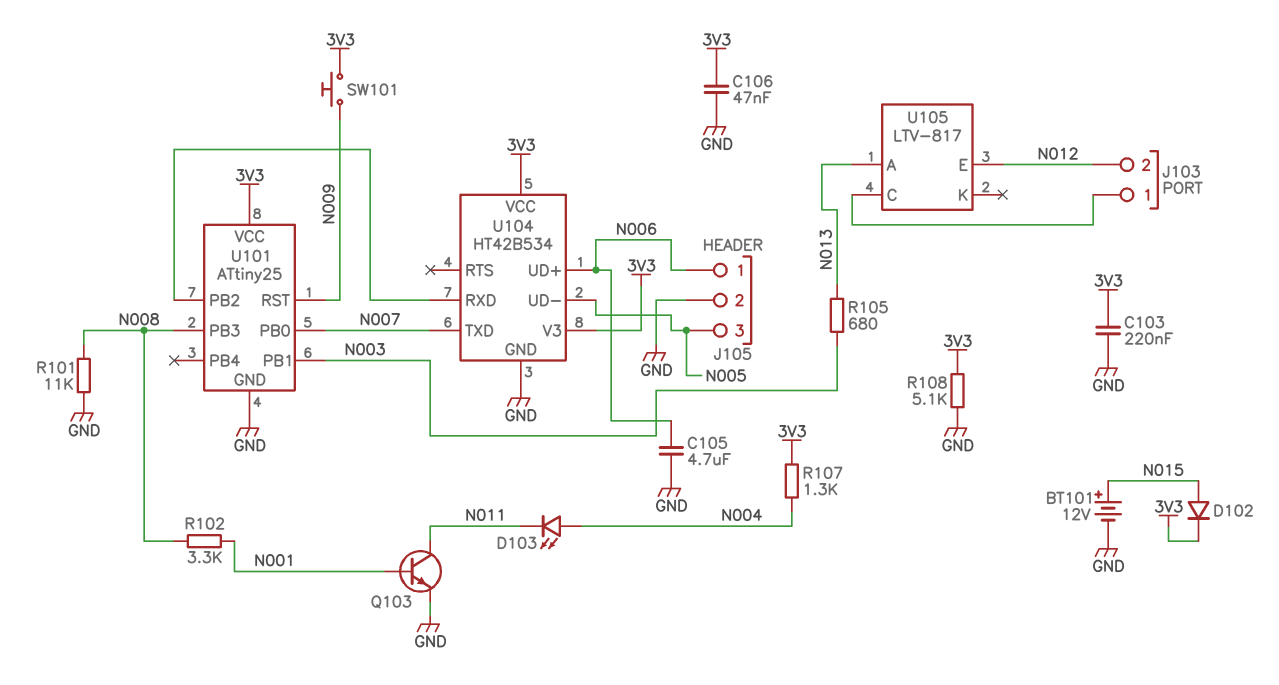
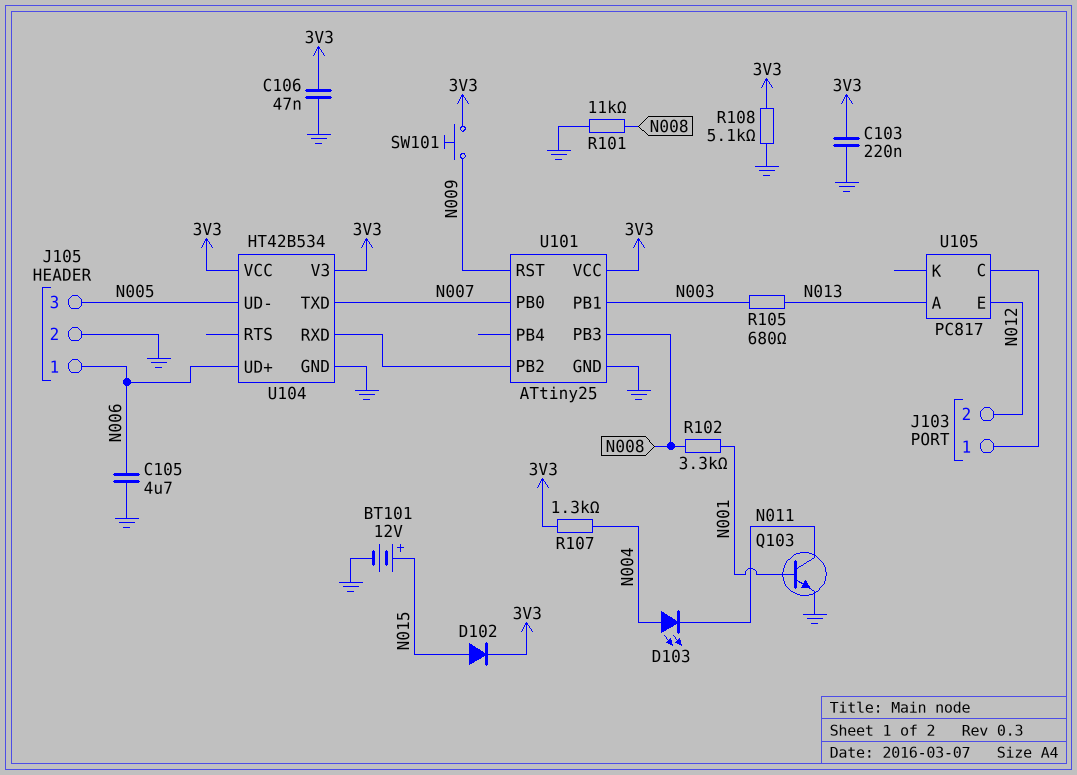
U105: LTV-817 -> PC817

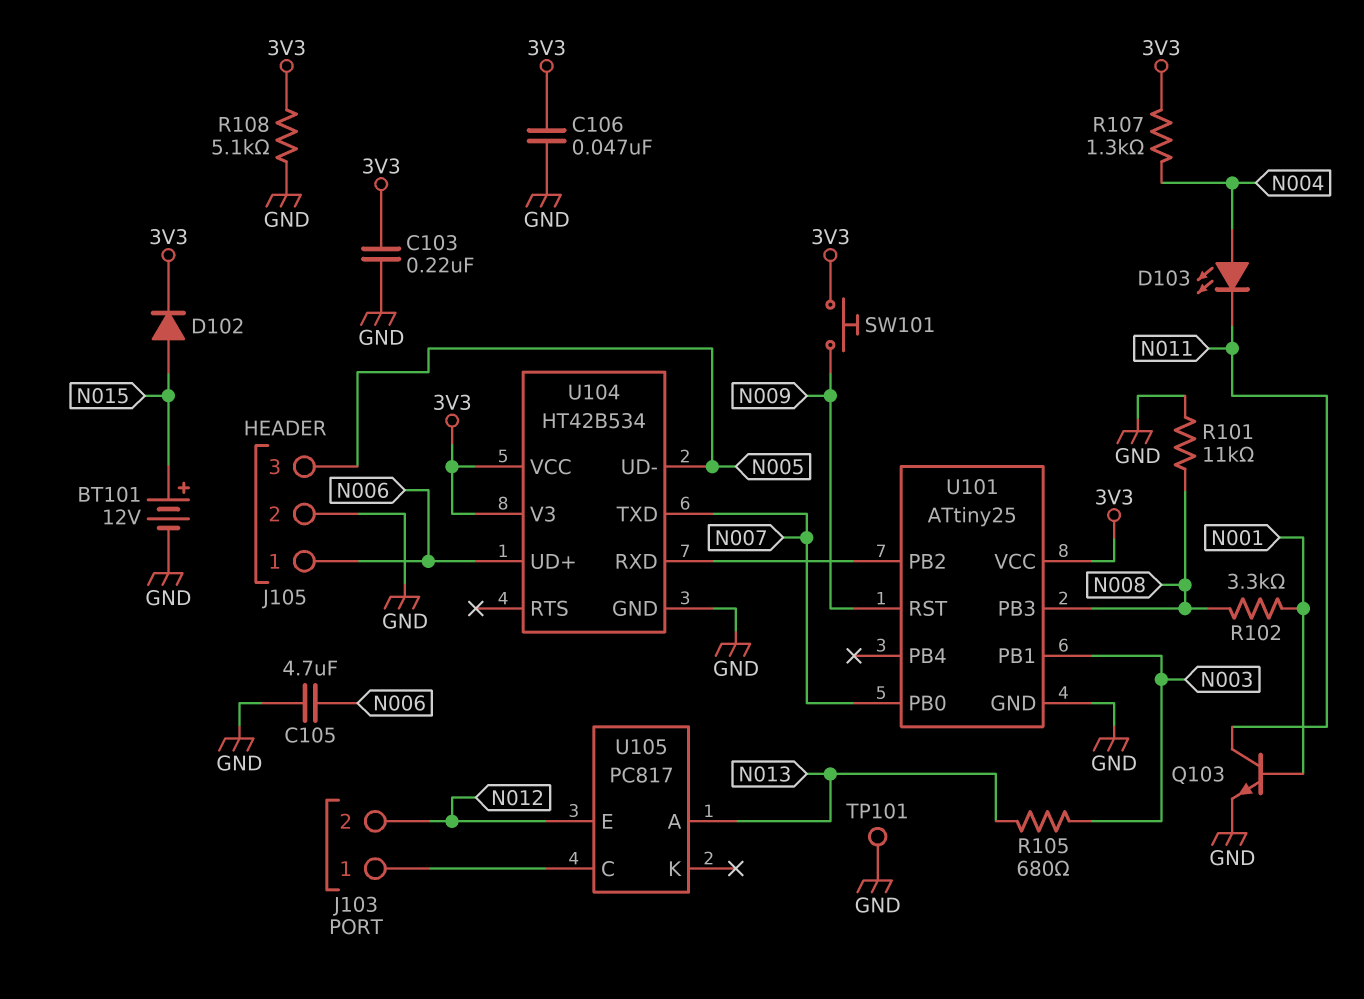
TP101: none -> test point (GND)

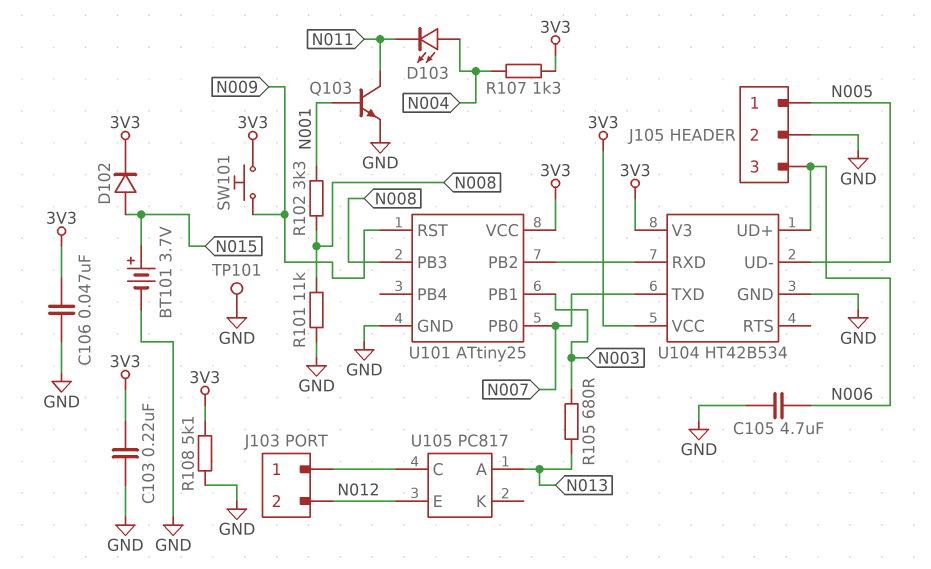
BT101: 12V (plus N015, minus GND) -> 3.7V (plus N015, minus GND)
J105 pin 1: N006 -> N005
J105 pin 3: N005 -> N006

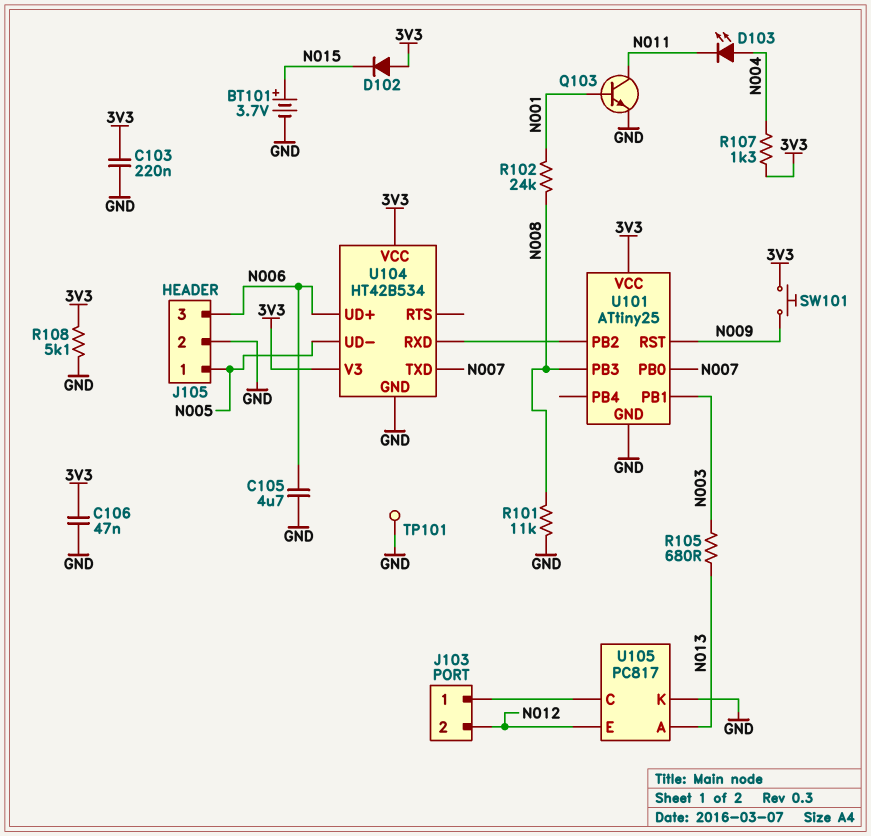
D102: diode (A N015, K 3V3) -> diode (A 3V3, K N015)
R102: 3.3k (N001, N008) -> 24k (N001, N008)
U105 pin K: none -> GND

